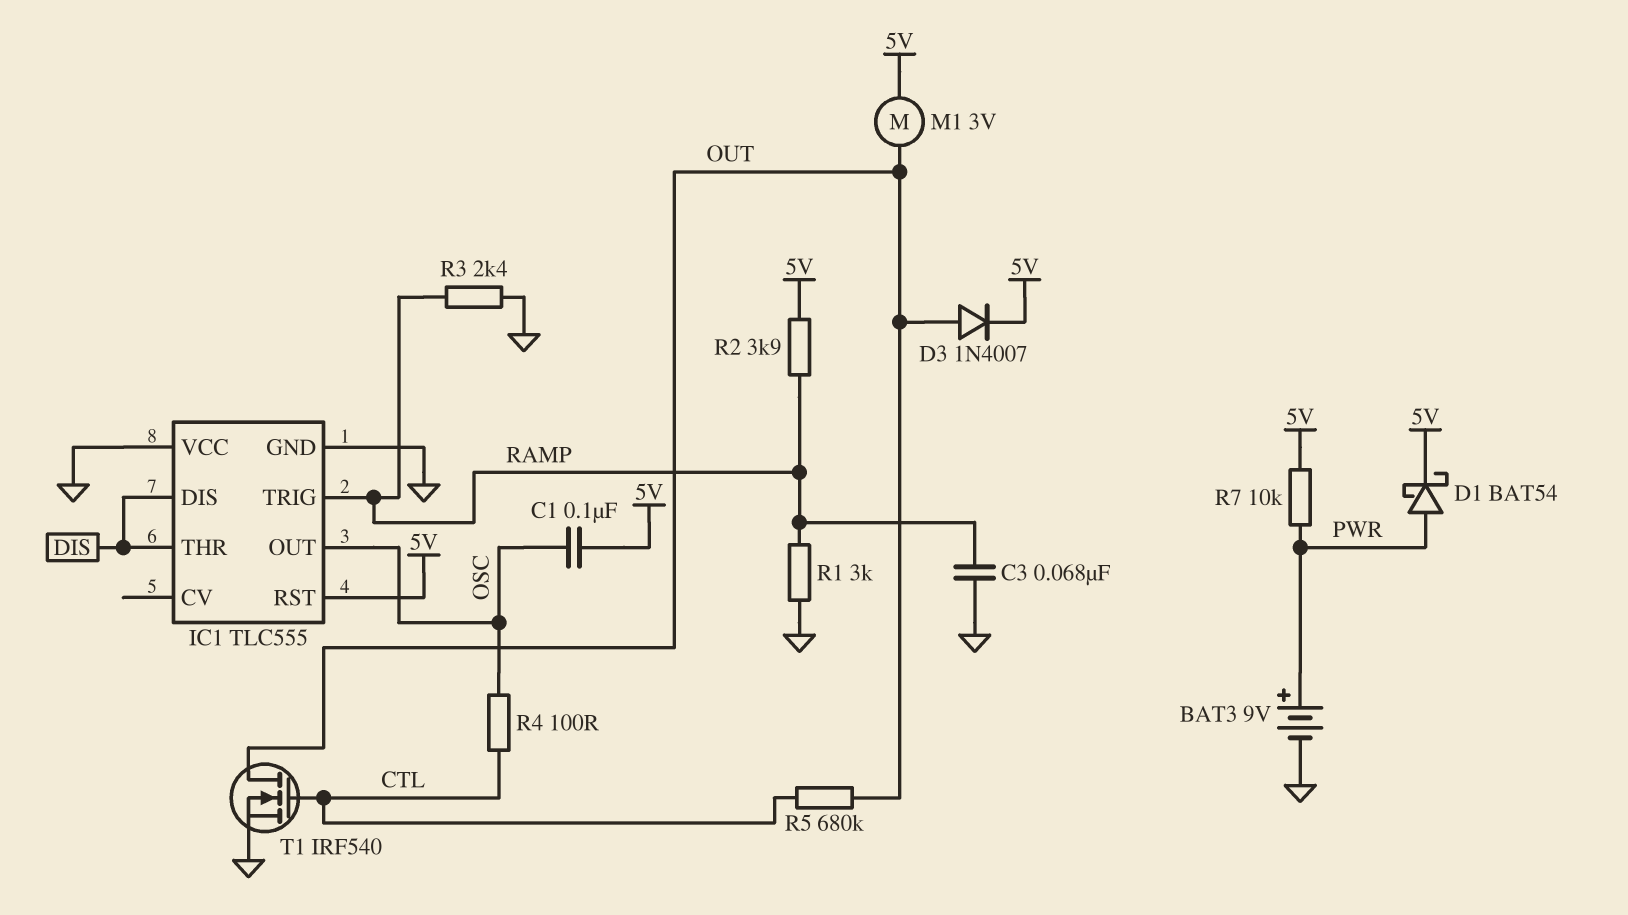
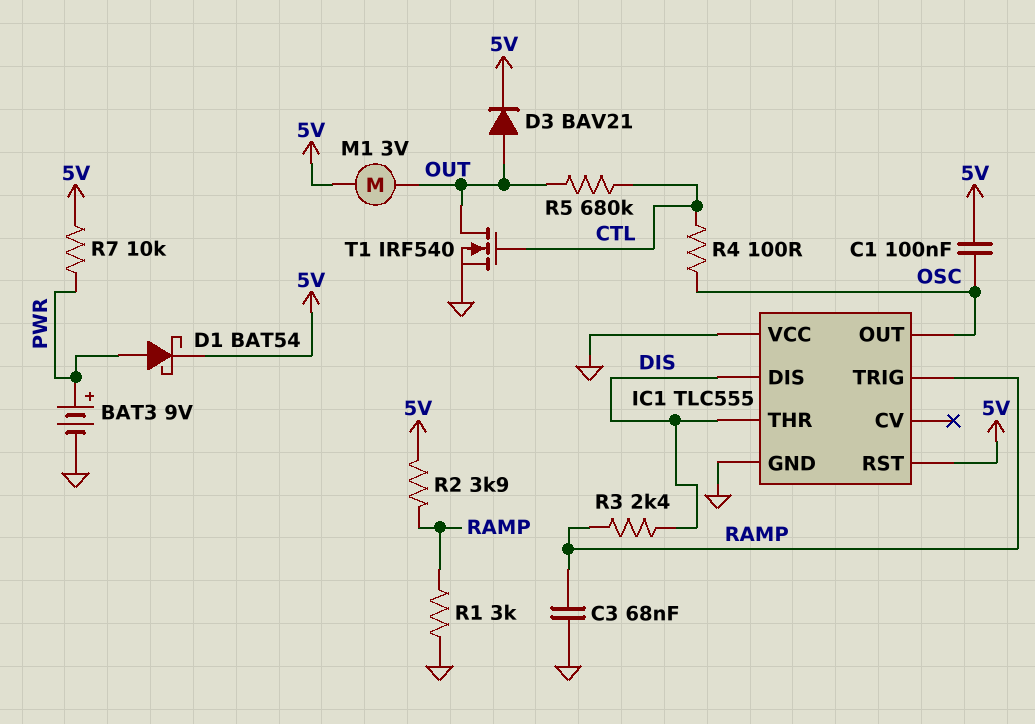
D3: diode 1N4007 (A OUT, K 5V) -> diode BAV21 (A OUT, K 5V)
R3: 2.4k (GND, RAMP) -> 2.4k (DIS, RAMP)

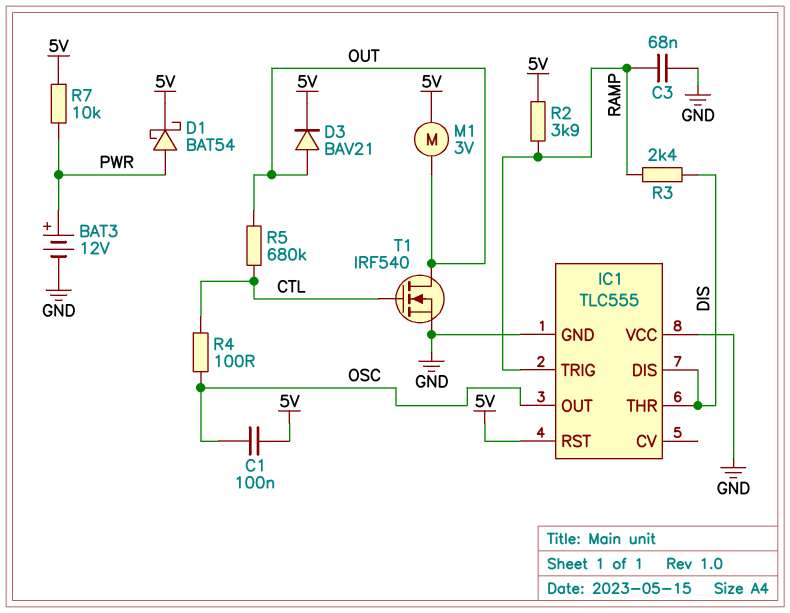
BAT3: 9V (plus PWR, minus GND) -> 12V (plus PWR, minus GND)
R1: 3k (GND, RAMP) -> none

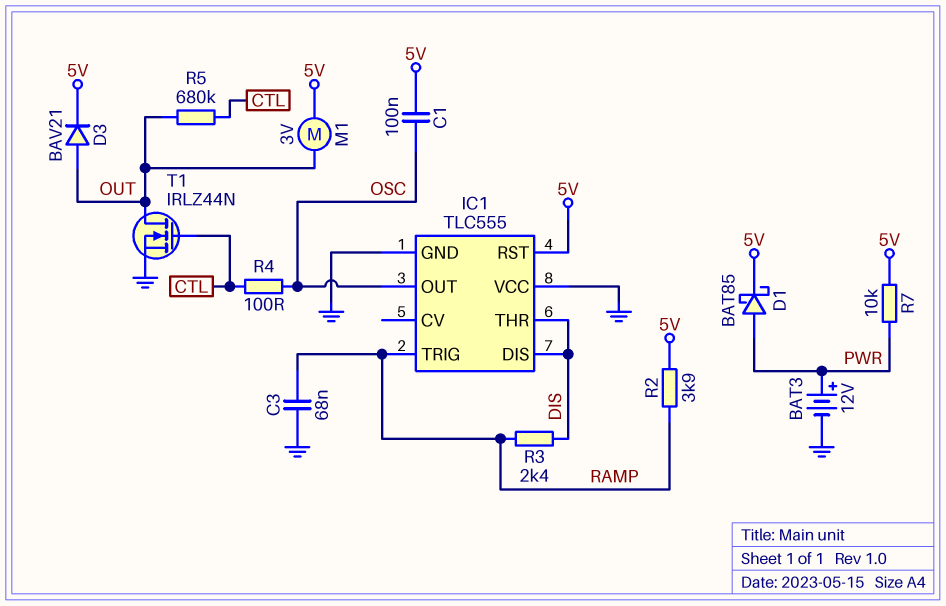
D1: schottky BAT54 (A PWR, K 5V) -> schottky BAT85 (A PWR, K 5V)
T1: NMOS IRF540 (G CTL, D OUT, S GND) -> NMOS IRLZ44N (G CTL, D OUT, S GND)

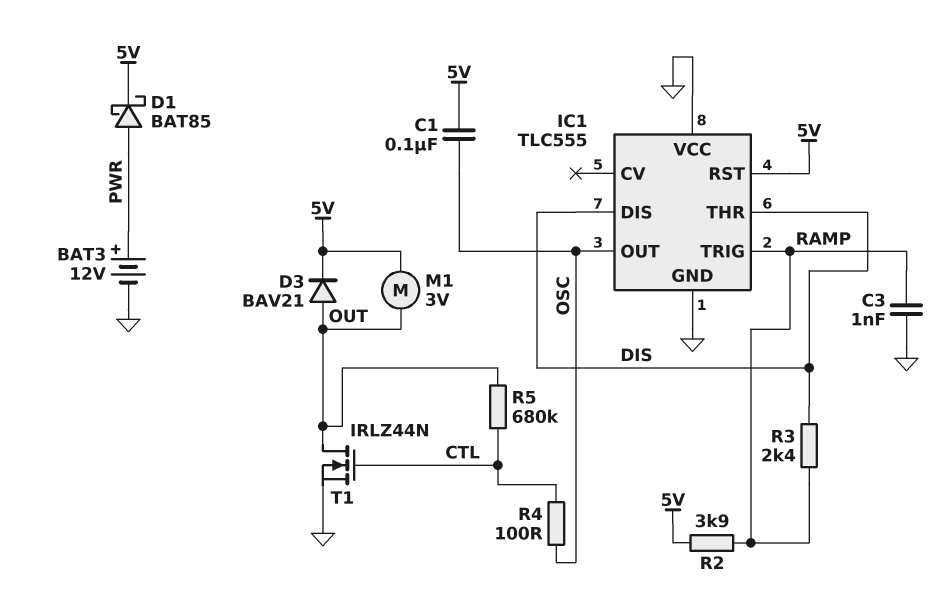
C3: 68nF (GND, RAMP) -> 1nF (GND, RAMP)
R7: 10k (5V, PWR) -> none

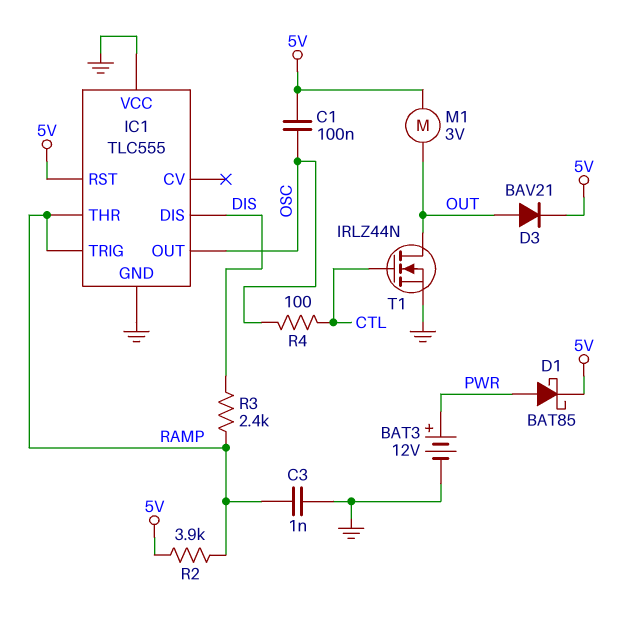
IC1 pin THR: DIS -> RAMP
R5: 680k (CTL, OUT) -> none

